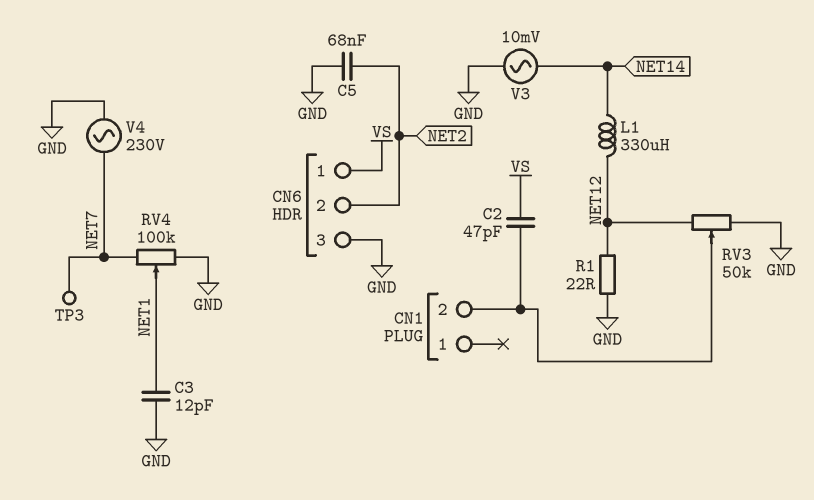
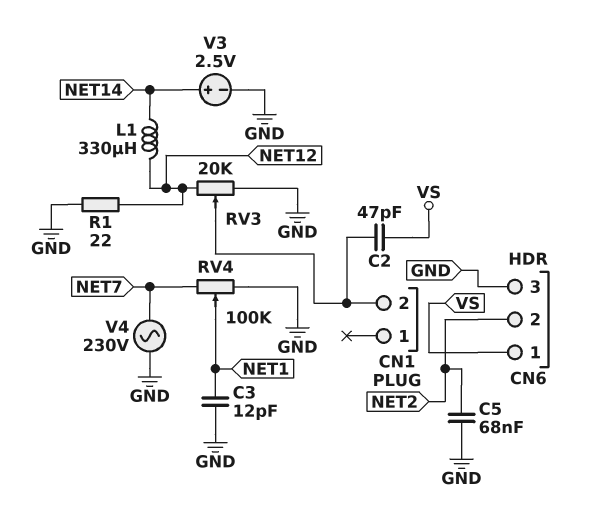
RV3: 50k (GND, NET12, wiper CN1/2) -> 20k (GND, NET12, wiper CN1/2)
TP3: test point (NET7) -> none
V3: AC 10mV (GND, NET14) -> 2.5V (plus NET14, minus GND)

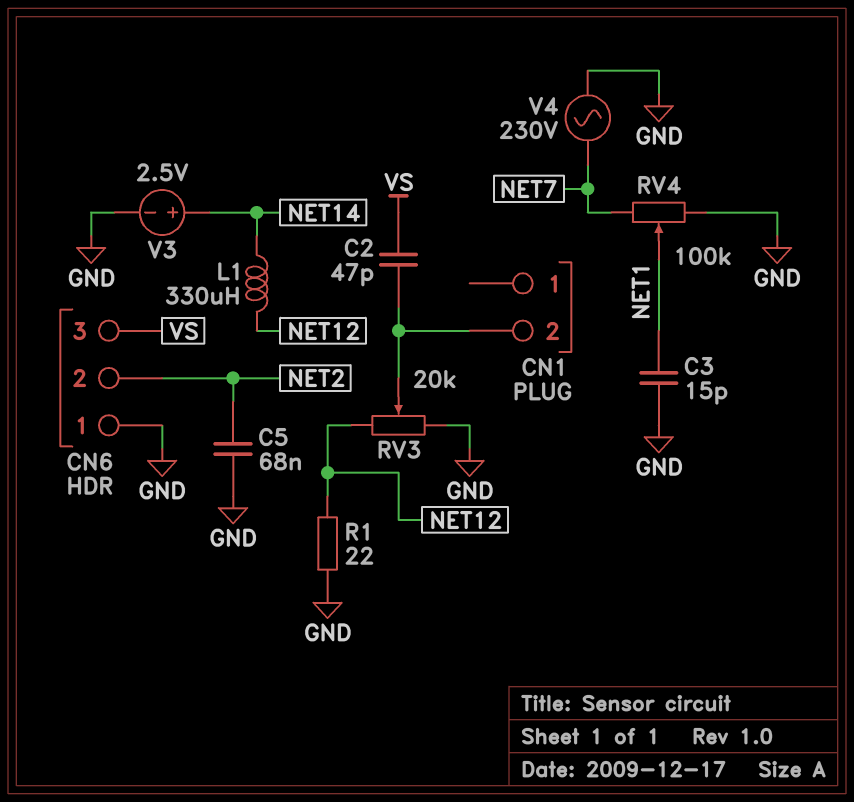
C3: 12pF (GND, NET1) -> 15pF (GND, NET1)
CN6 pin 1: VS -> GND
CN6 pin 3: GND -> VS

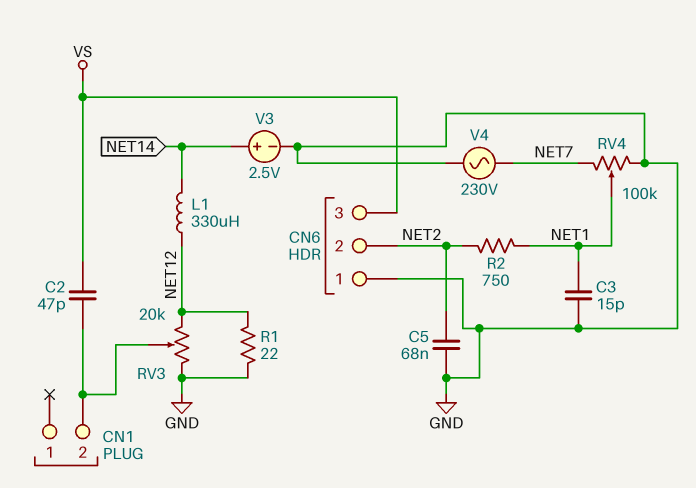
R2: none -> 750 (NET1, NET2)

